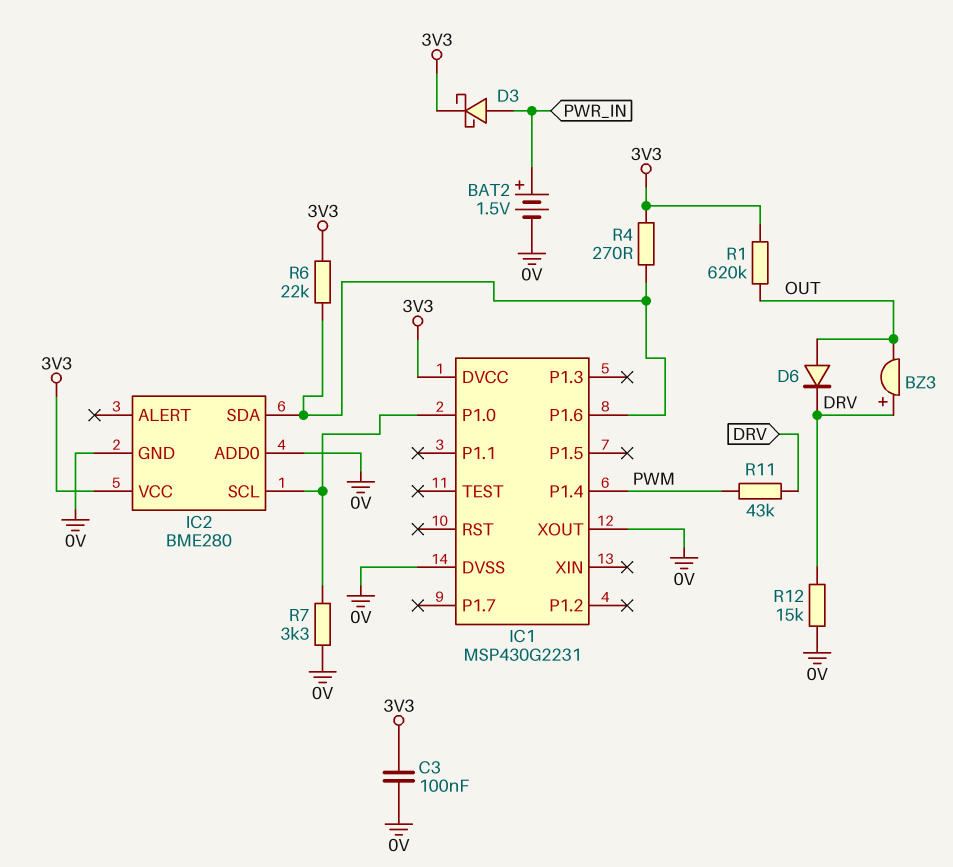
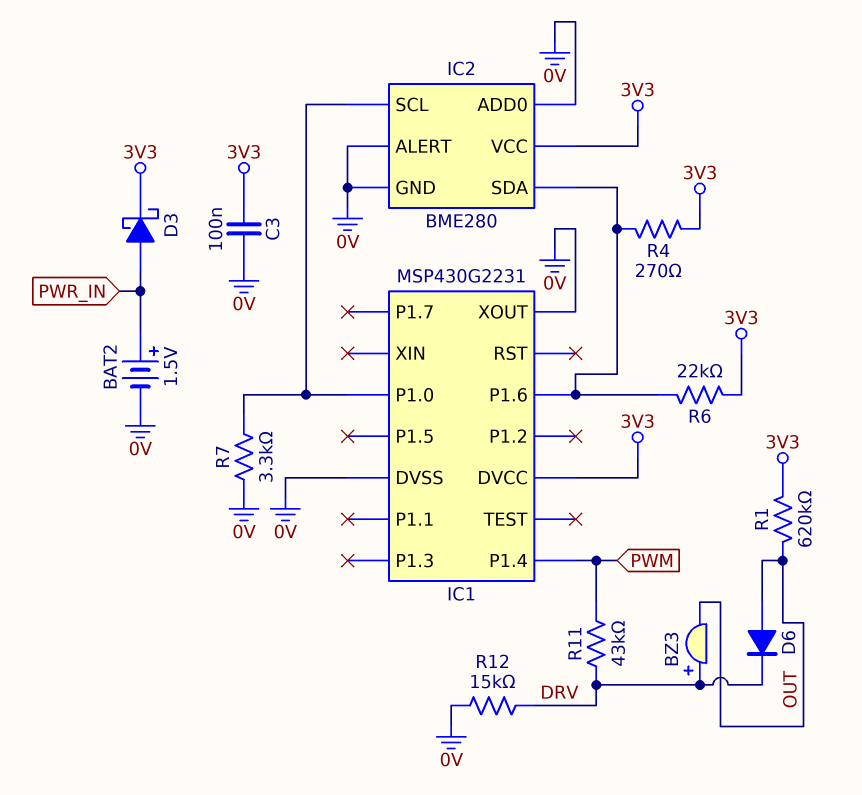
IC2 pin ALERT: none -> 0V

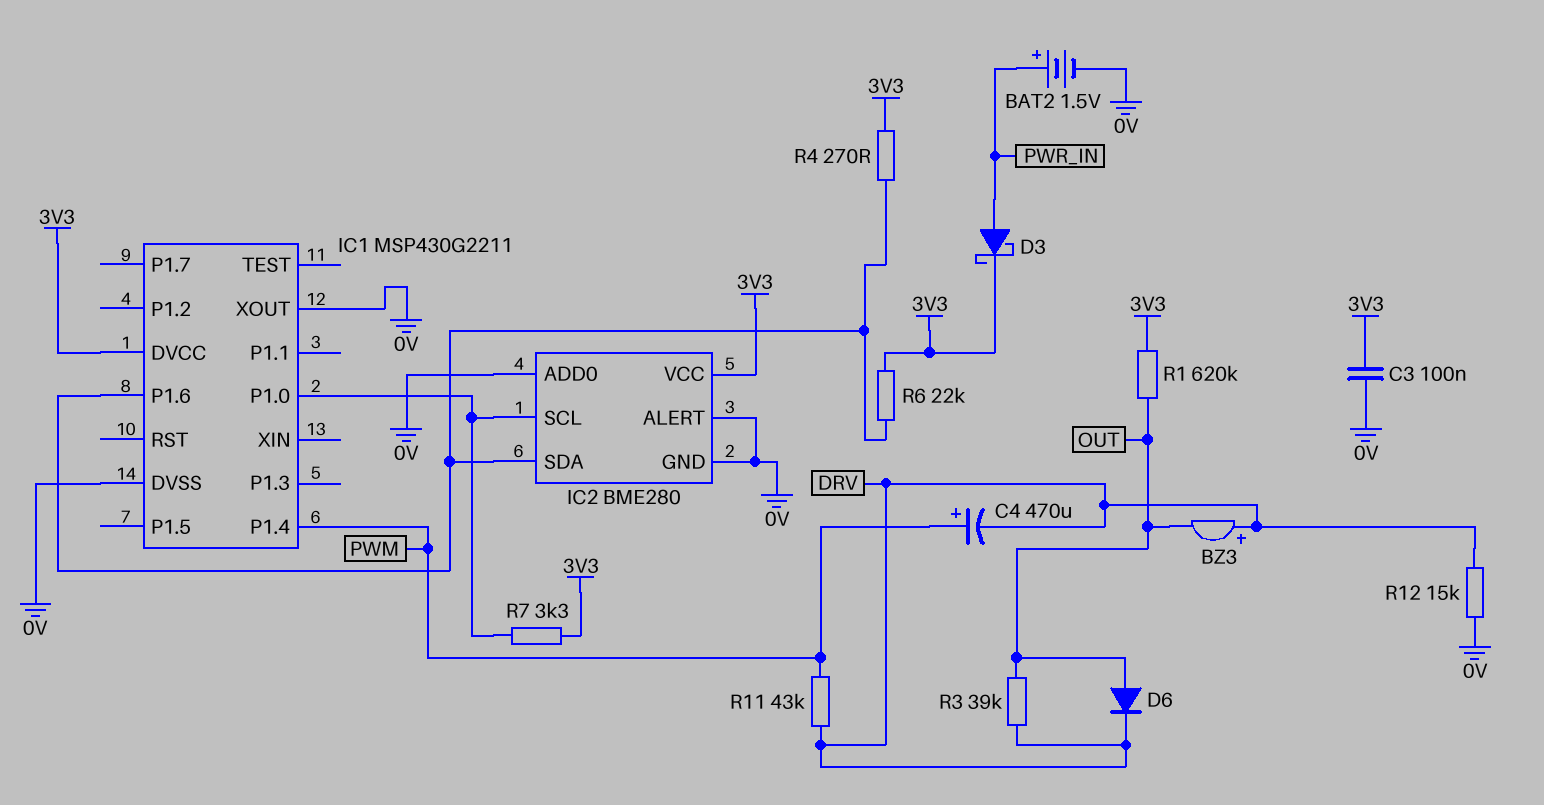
C4: none -> 470uF (plus PWM, minus DRV)
IC1: MSP430G2231 -> MSP430G2211
R3: none -> 39k (DRV, OUT)
R7: 3.3k (0V, IC1/P1.0) -> 3.3k (3V3, IC1/P1.0)

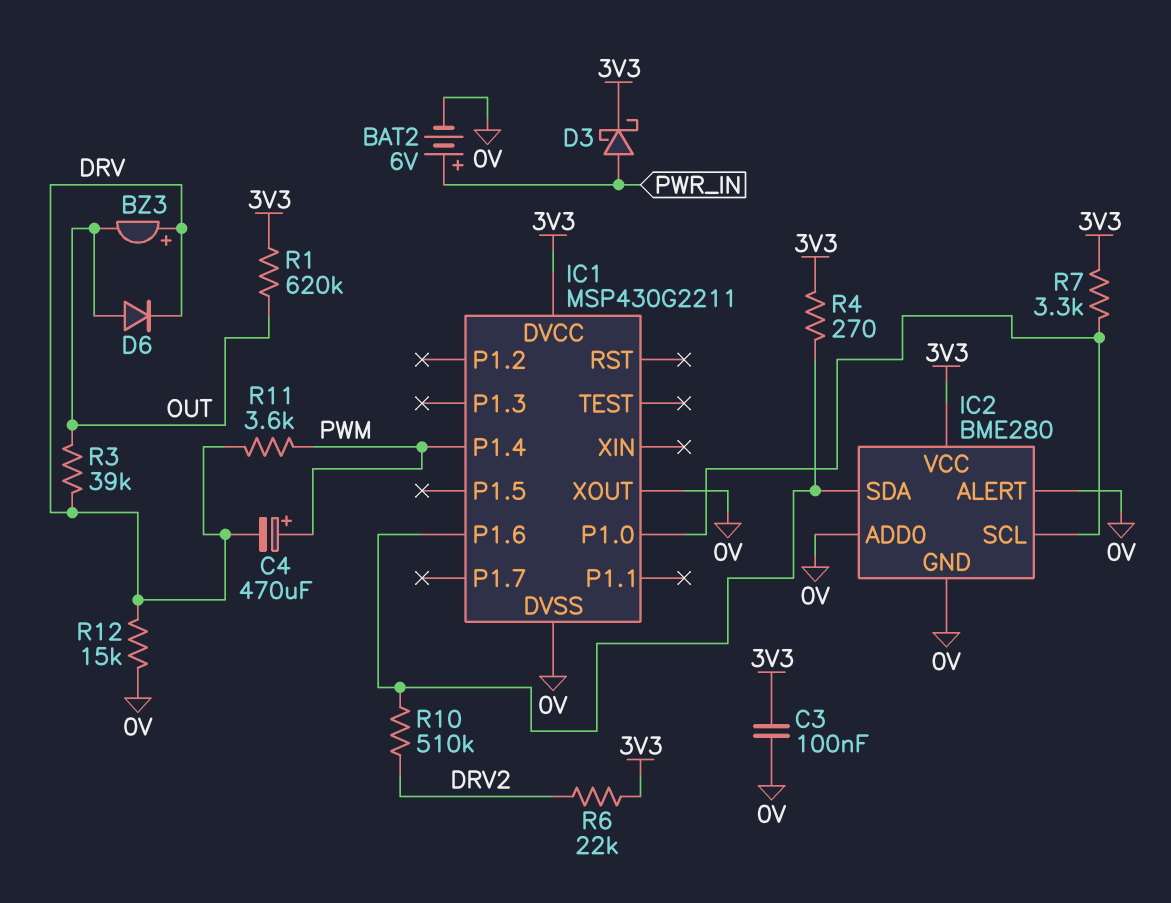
BAT2: 1.5V (plus PWR_IN, minus 0V) -> 6V (plus PWR_IN, minus 0V)
R6: 22k (3V3, IC1/P1.6) -> 22k (3V3, DRV2)
R10: none -> 510k (DRV2, IC1/P1.6)
R11: 43k (DRV, PWM) -> 3.6k (DRV, PWM)

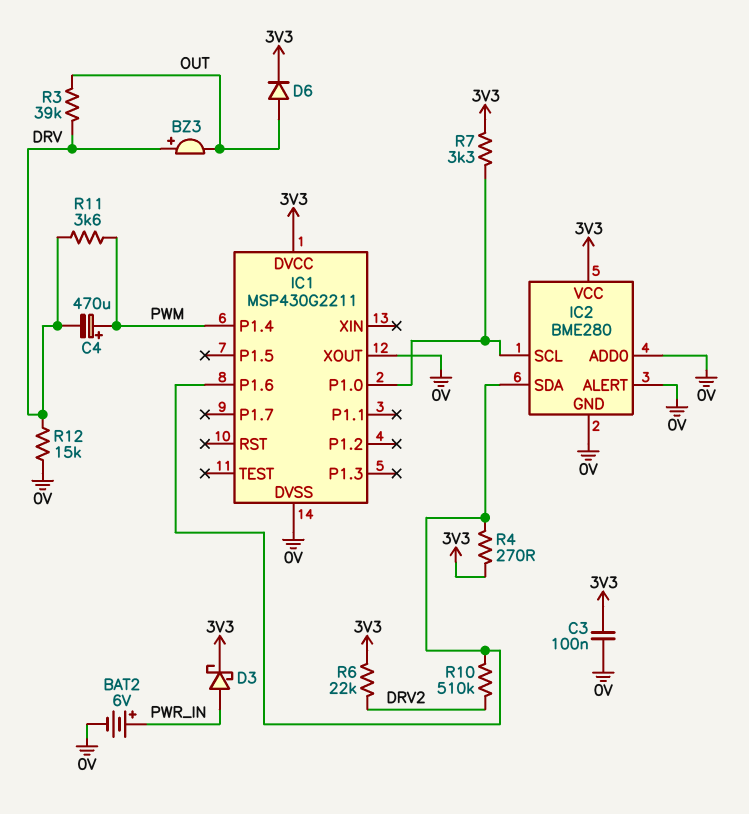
D6: diode (A OUT, K DRV) -> diode (A OUT, K 3V3)
R1: 620k (3V3, OUT) -> none

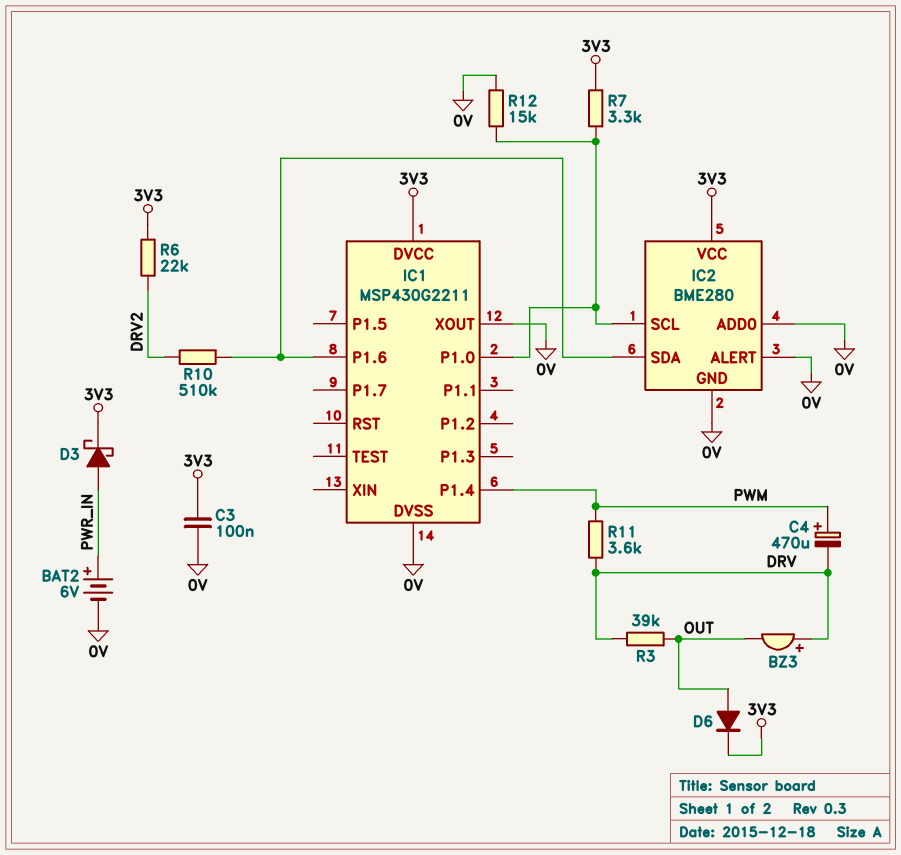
R4: 270 (3V3, IC1/P1.6) -> none
R12: 15k (0V, DRV) -> 15k (0V, IC1/P1.0)

